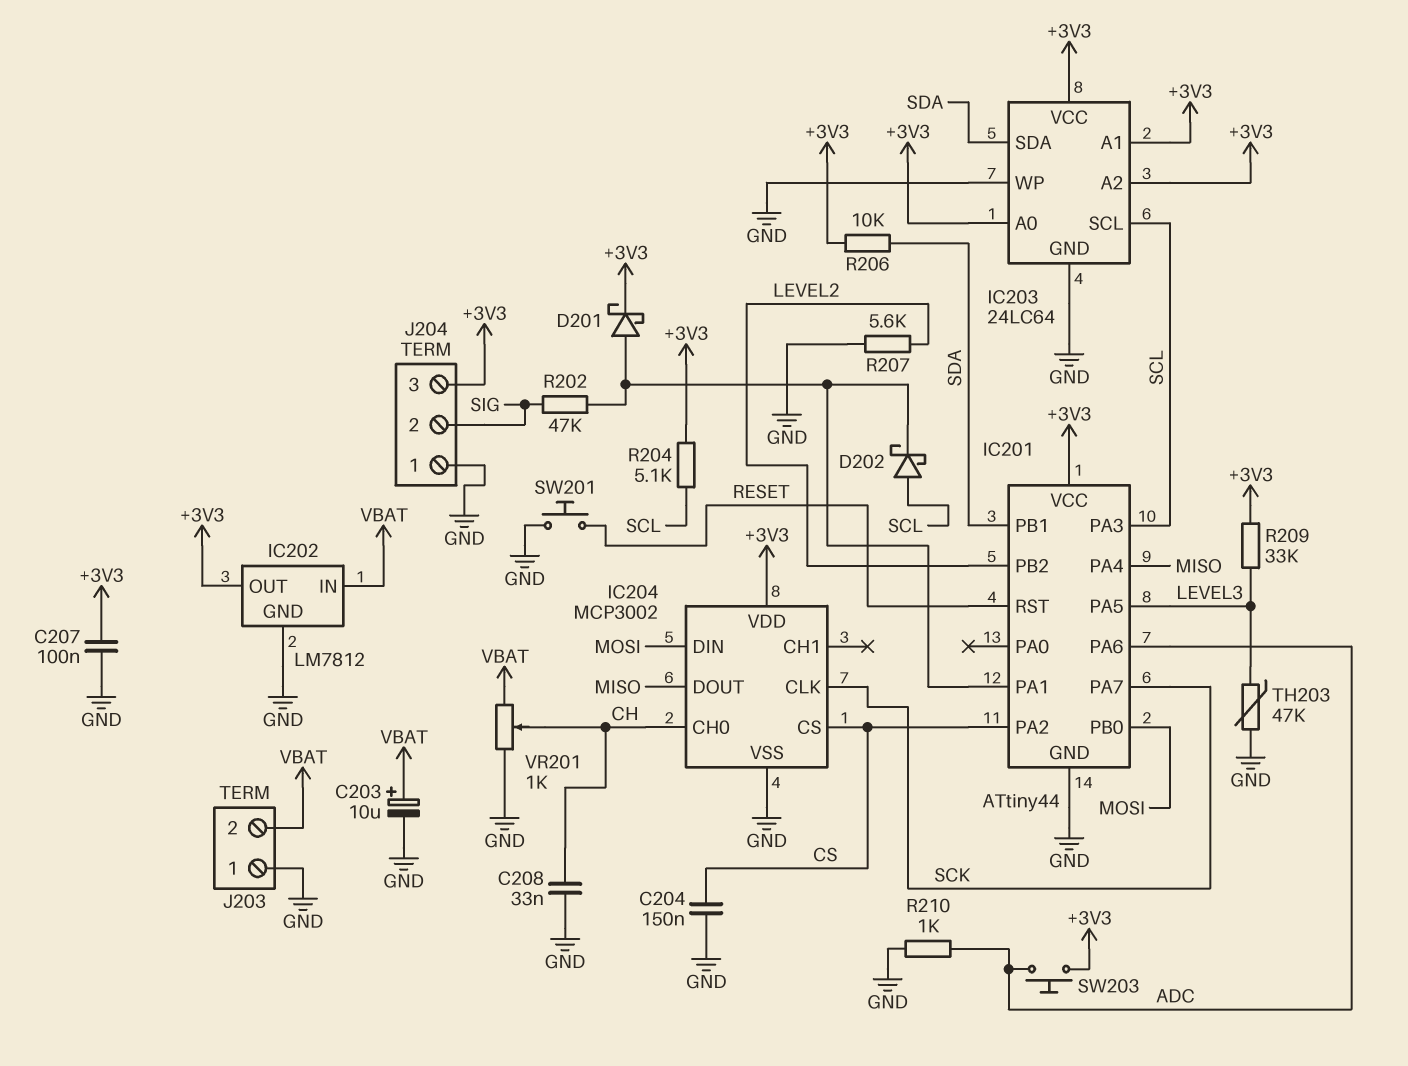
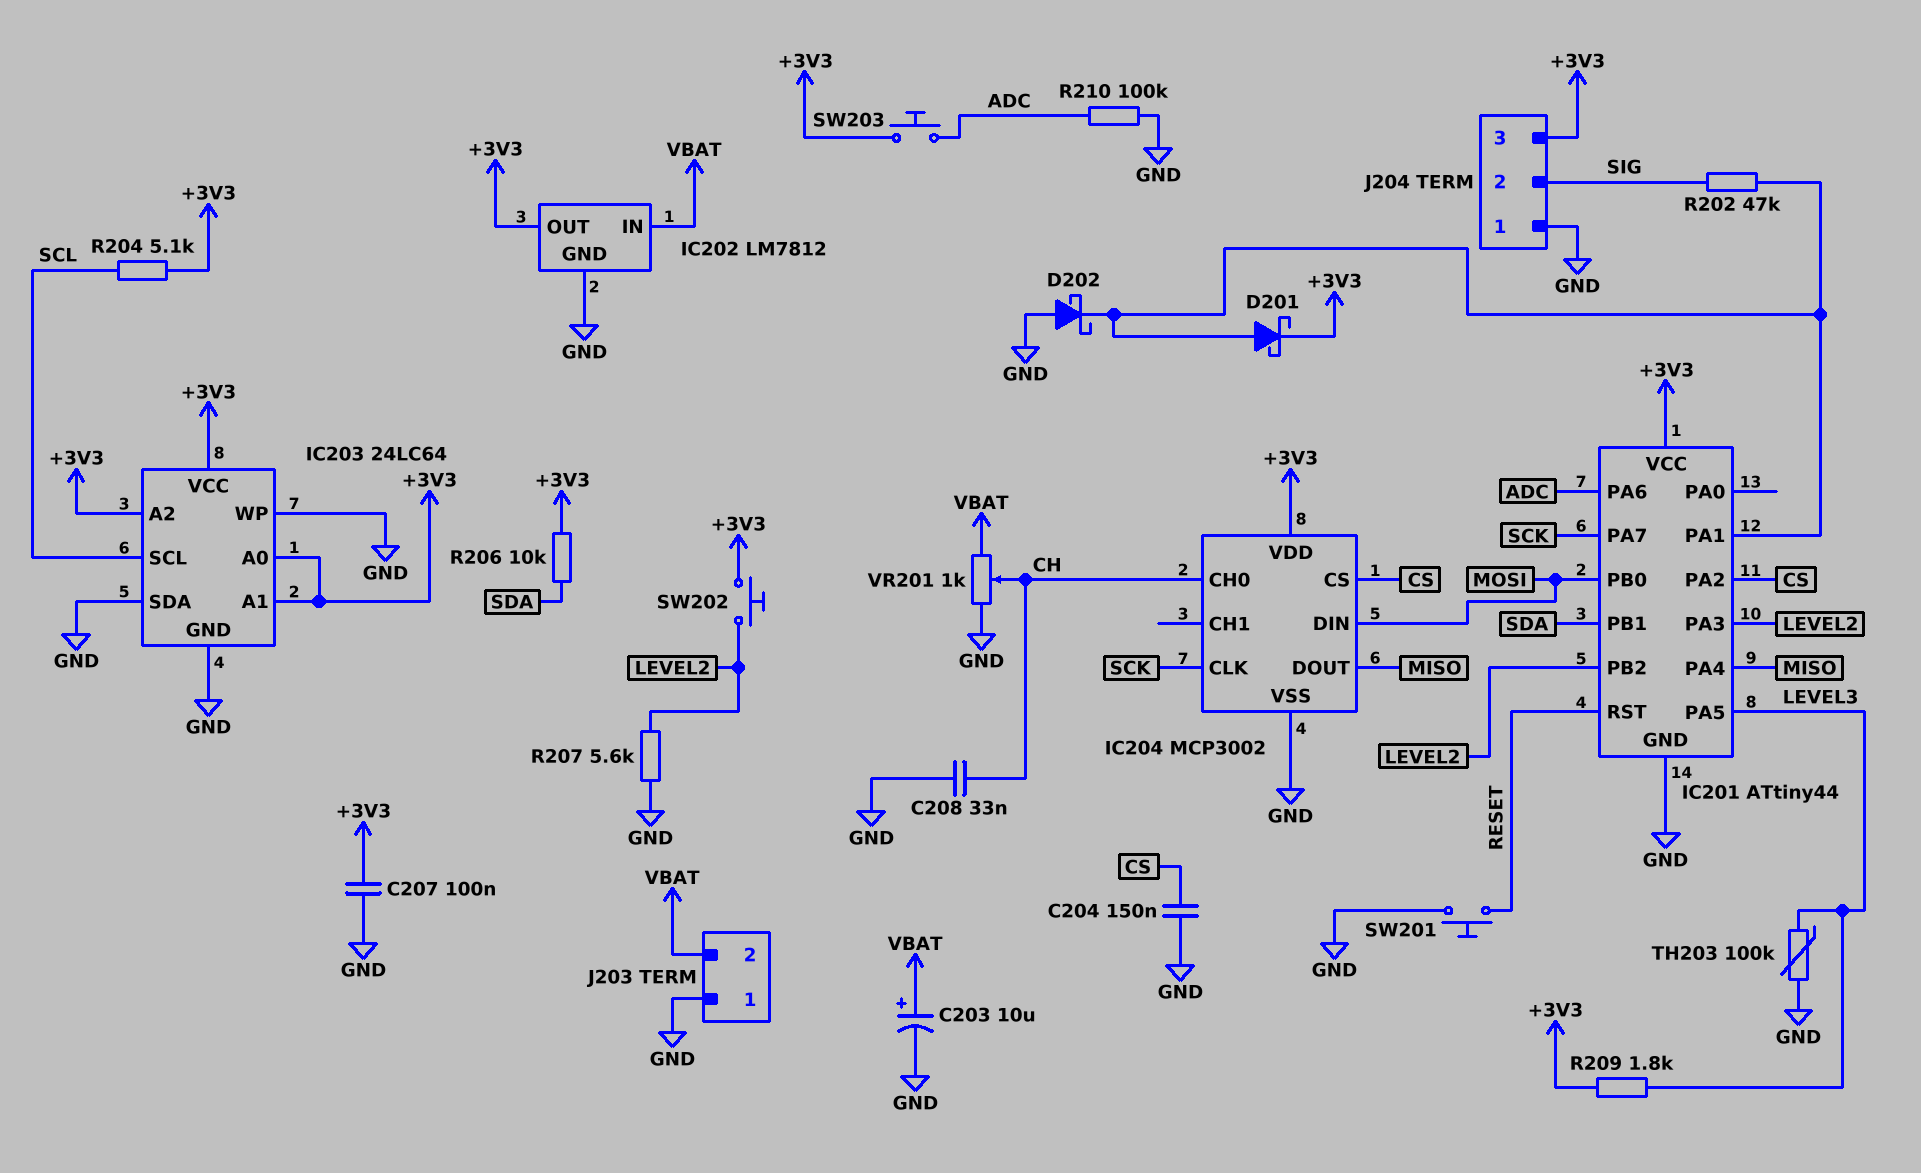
D202: schottky (A SCL, K IC201/PA1) -> schottky (A GND, K IC201/PA1)
IC201 pin PA3: SCL -> LEVEL2
IC203 pin SDA: SDA -> GND
R209: 33k (+3V3, LEVEL3) -> 1.8k (+3V3, LEVEL3)
R210: 1k (ADC, GND) -> 100k (ADC, GND)
SW202: none -> button (+3V3, LEVEL2)
TH203: 47k (GND, LEVEL3) -> 100k (GND, LEVEL3)

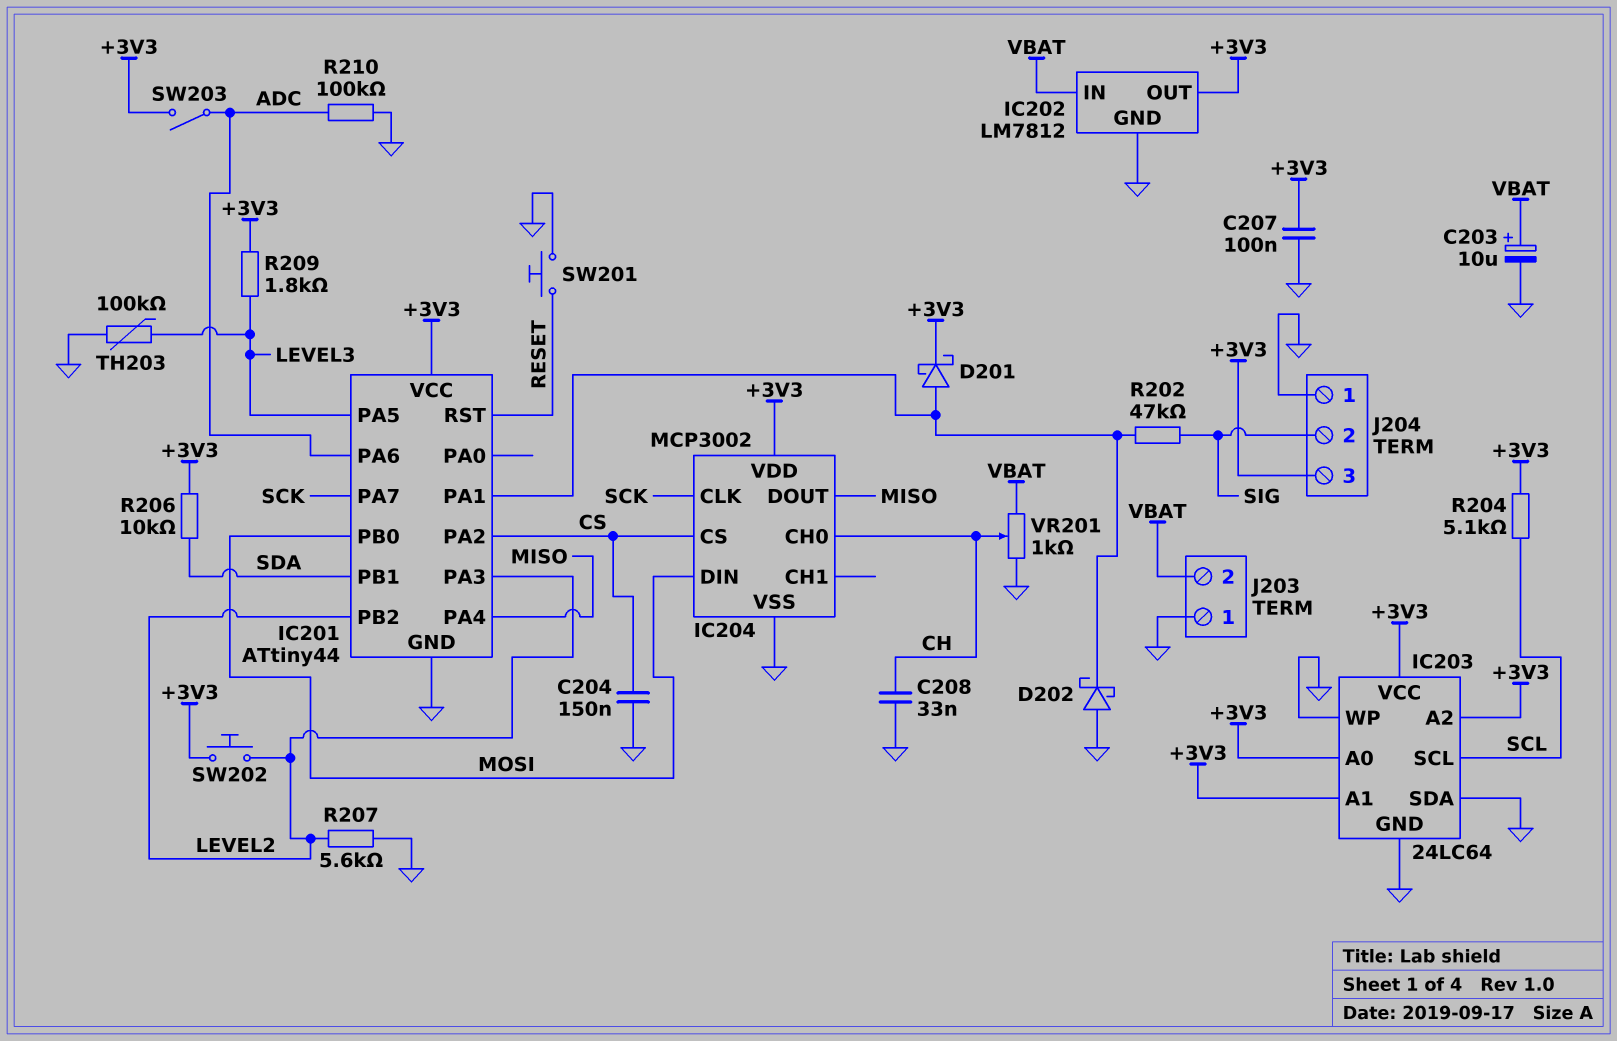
SW203: button (+3V3, ADC) -> switch (+3V3, ADC)

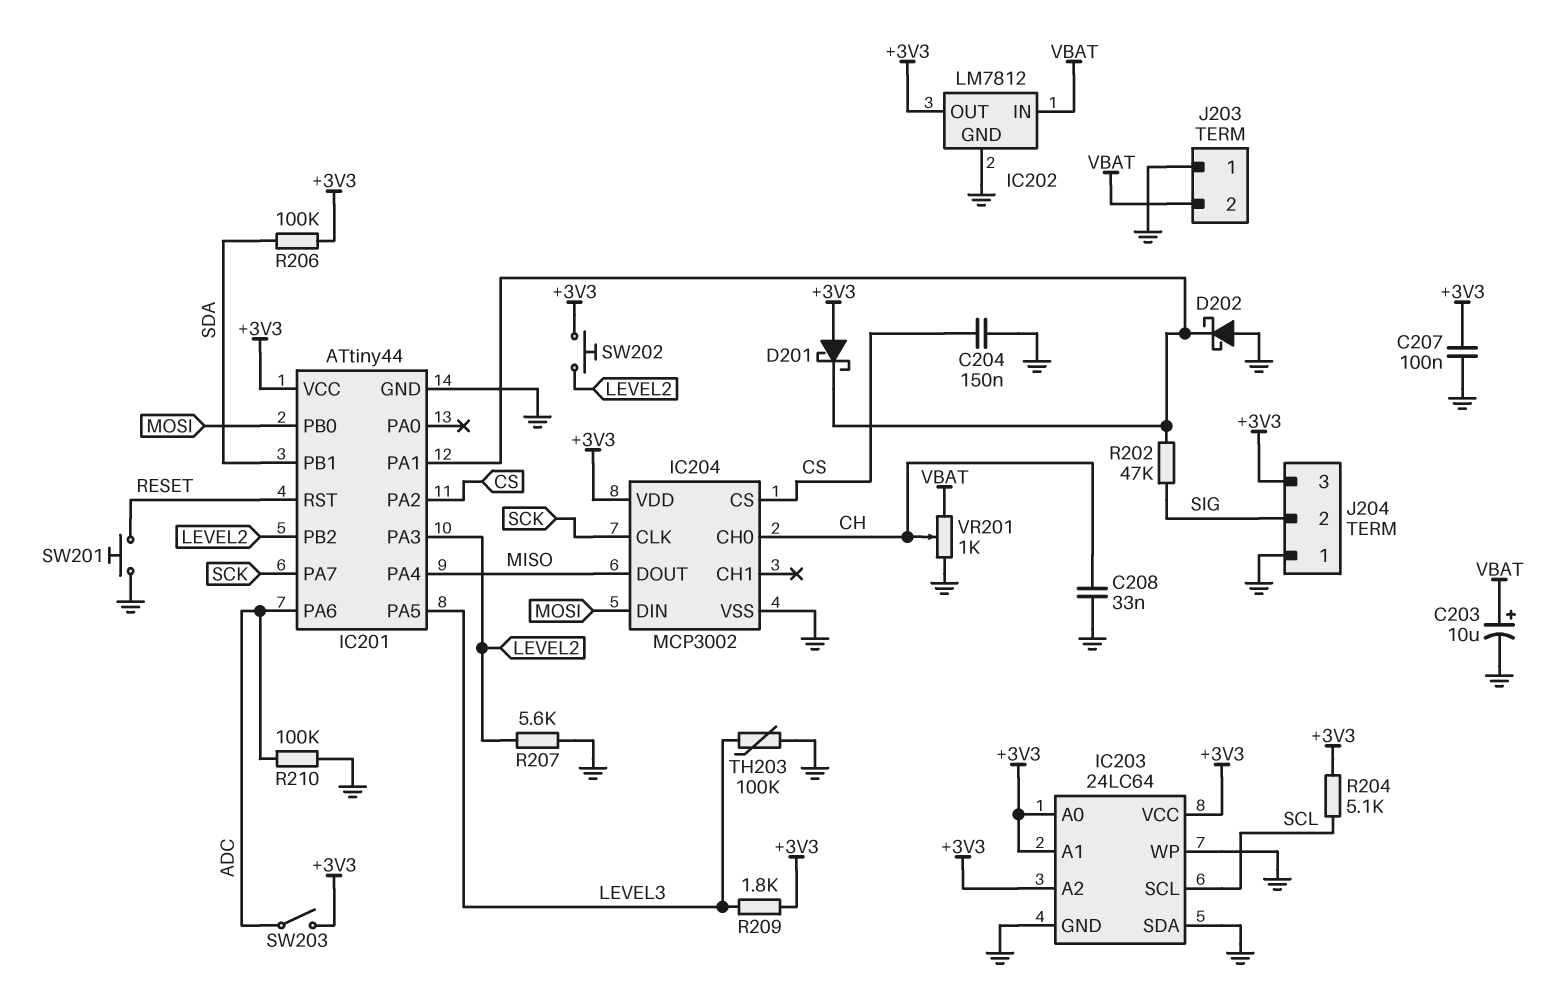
D201: schottky (A IC201/PA1, K +3V3) -> schottky (A +3V3, K IC201/PA1)
R206: 10k (+3V3, SDA) -> 100k (+3V3, SDA)

